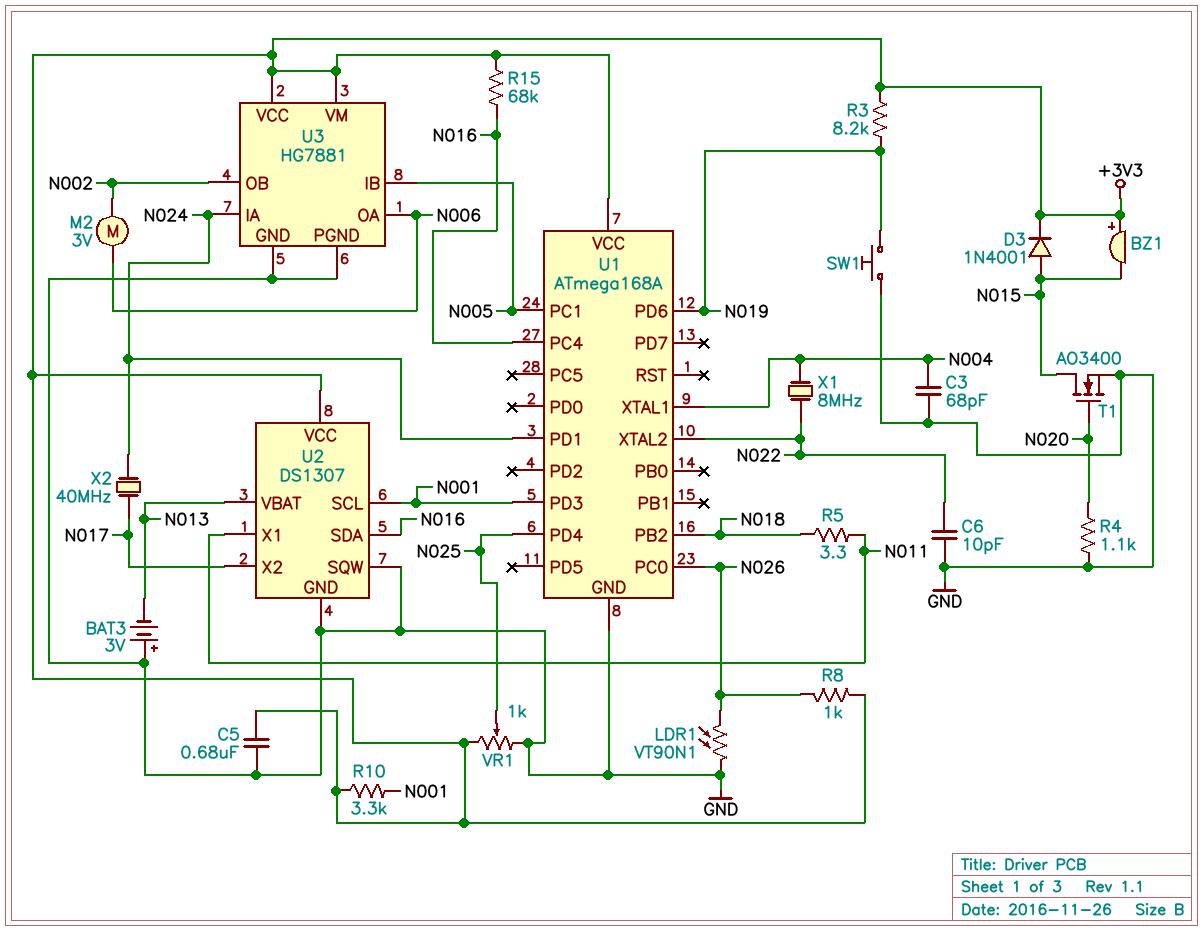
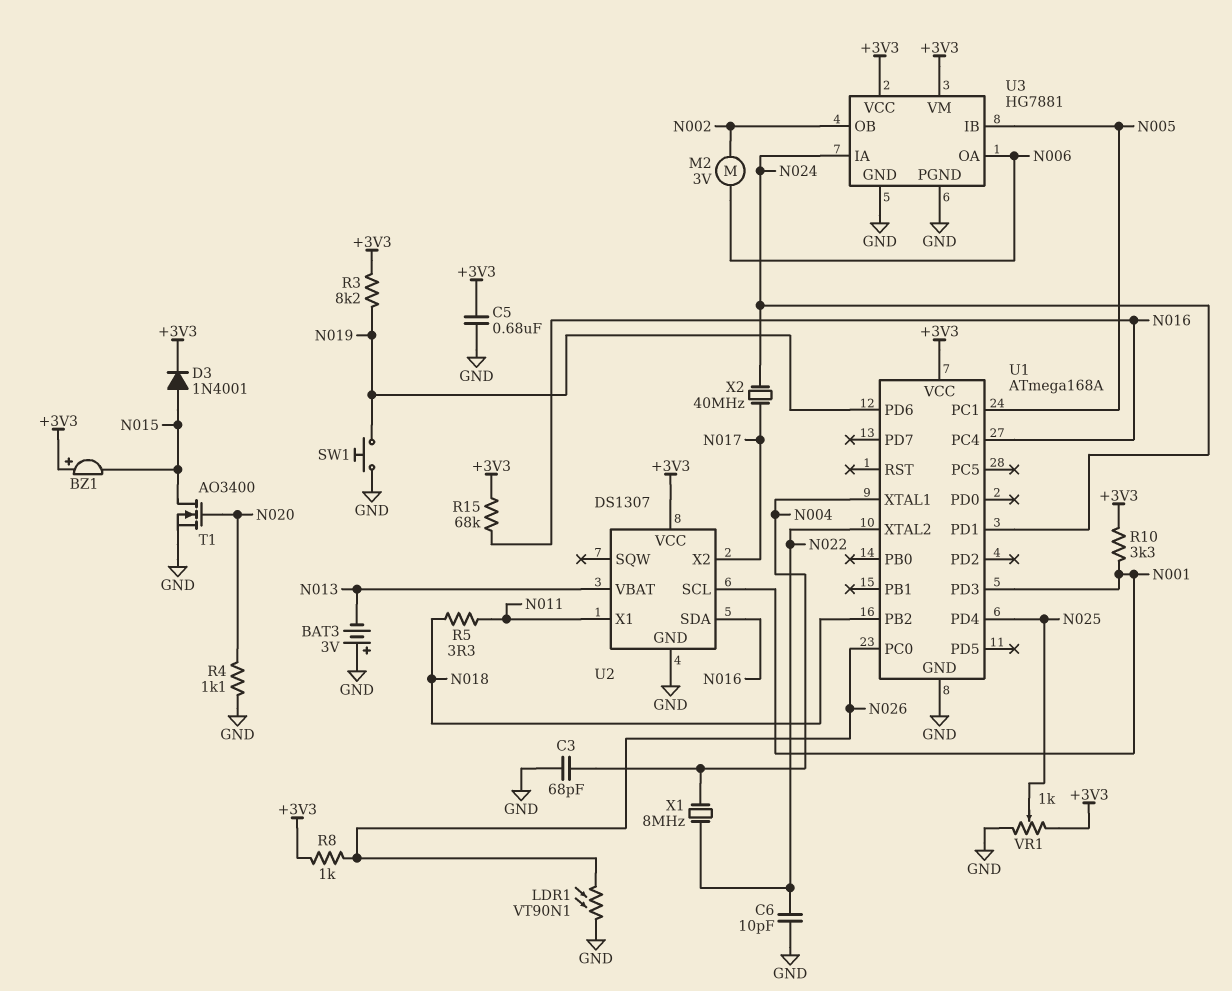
U2 pin SQW: GND -> none

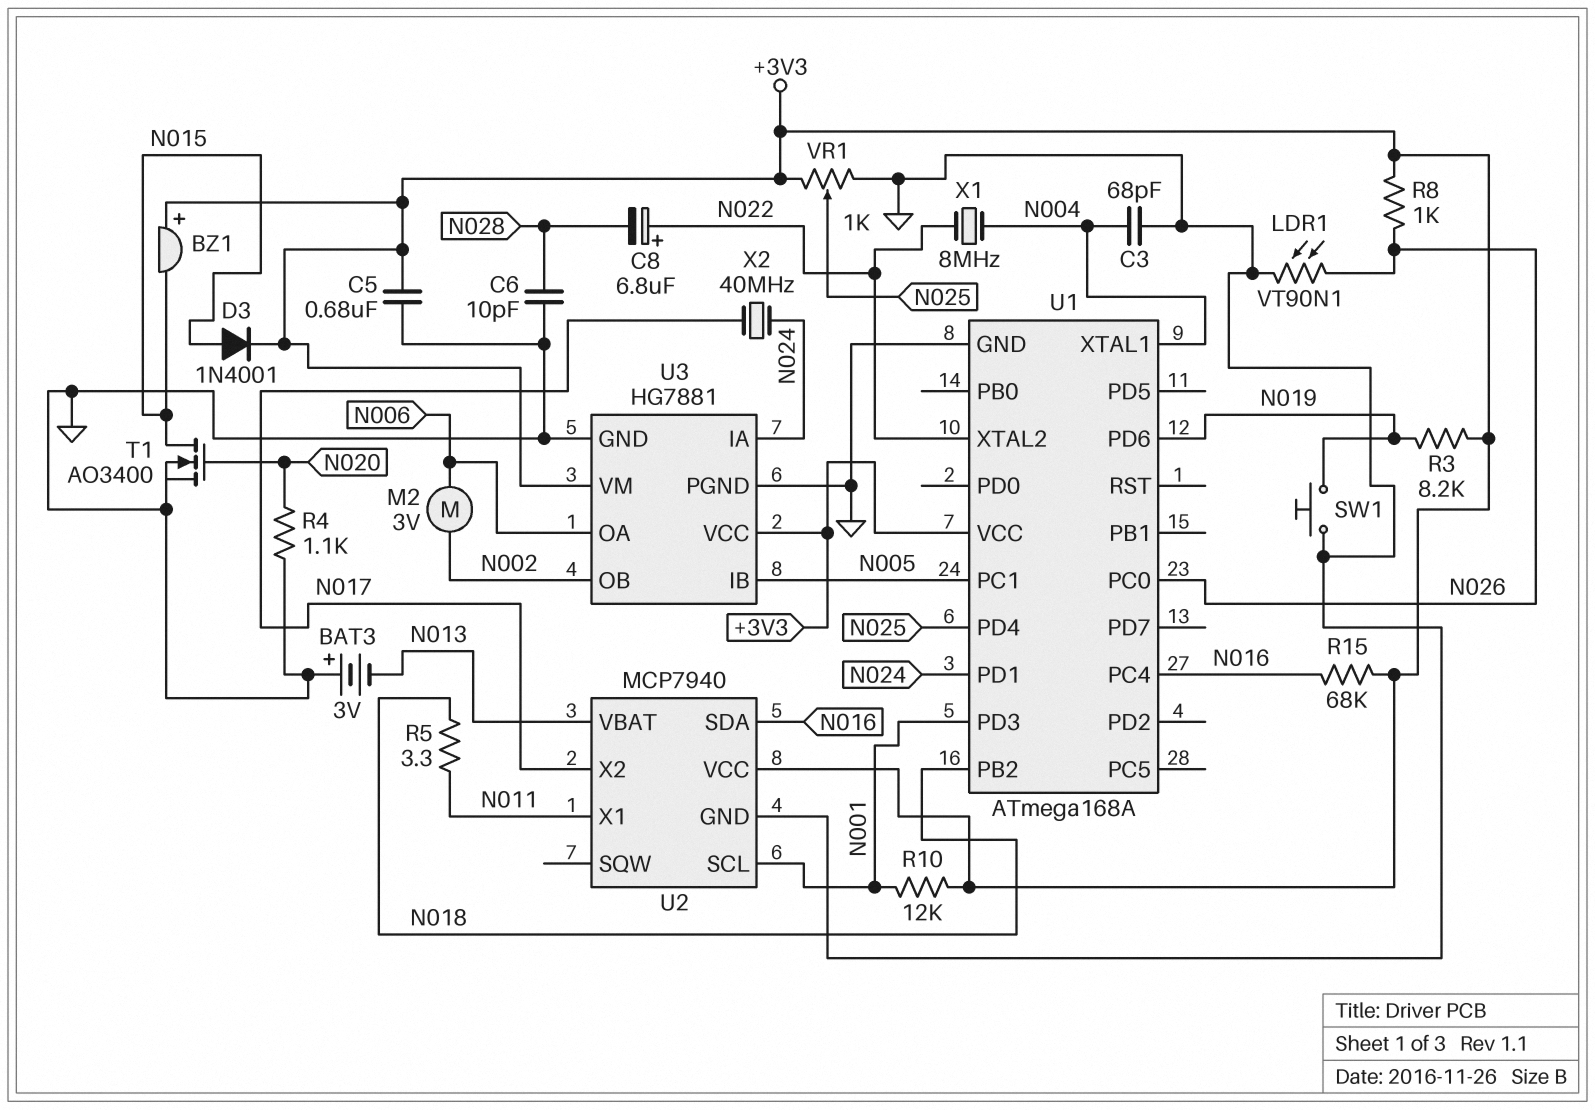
C6: 10pF (GND, N022) -> 10pF (GND, N028)
C8: none -> 6.8uF (plus N022, minus N028)
R10: 3.3k (+3V3, N001) -> 12k (+3V3, N001)
U2: DS1307 -> MCP7940

